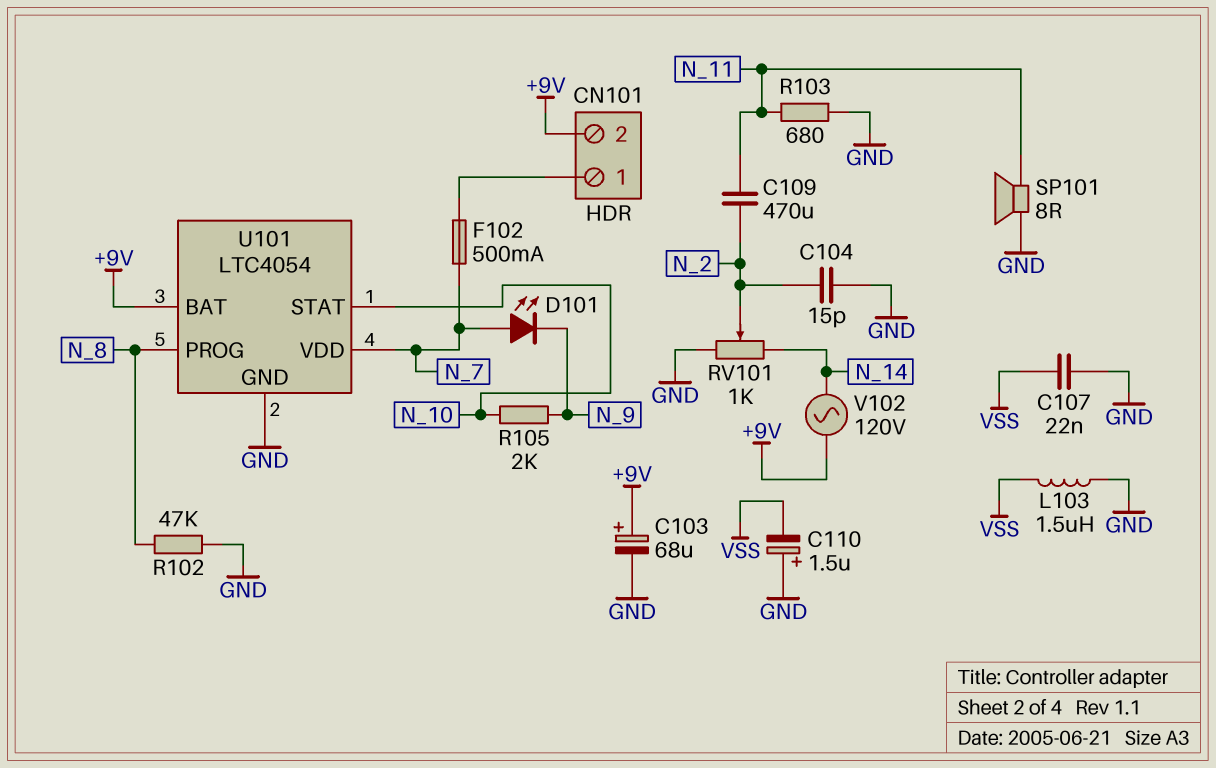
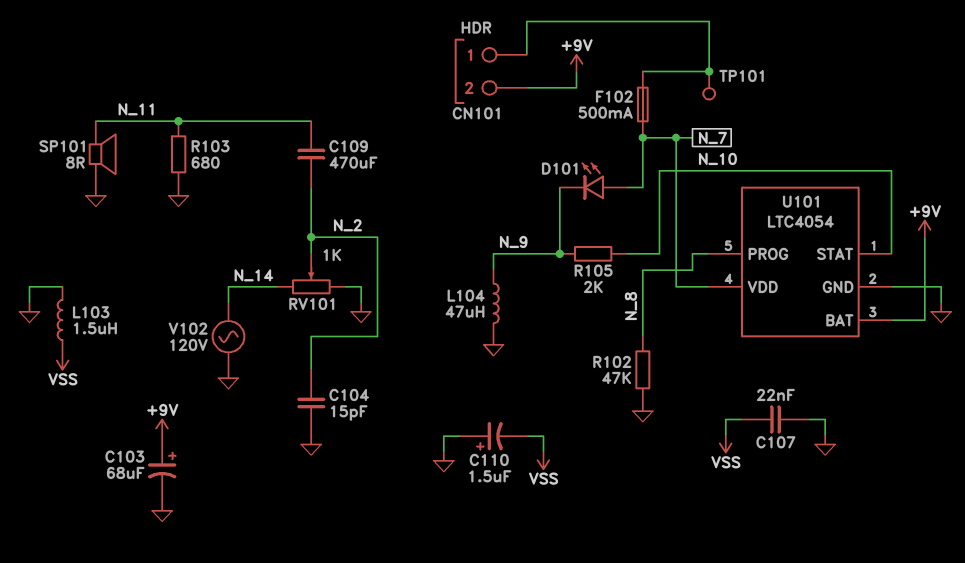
L104: none -> 47uH (GND, N_9)
TP101: none -> test point (CN101/1)
V102: AC 120V (+9V, N_14) -> AC 120V (GND, N_14)

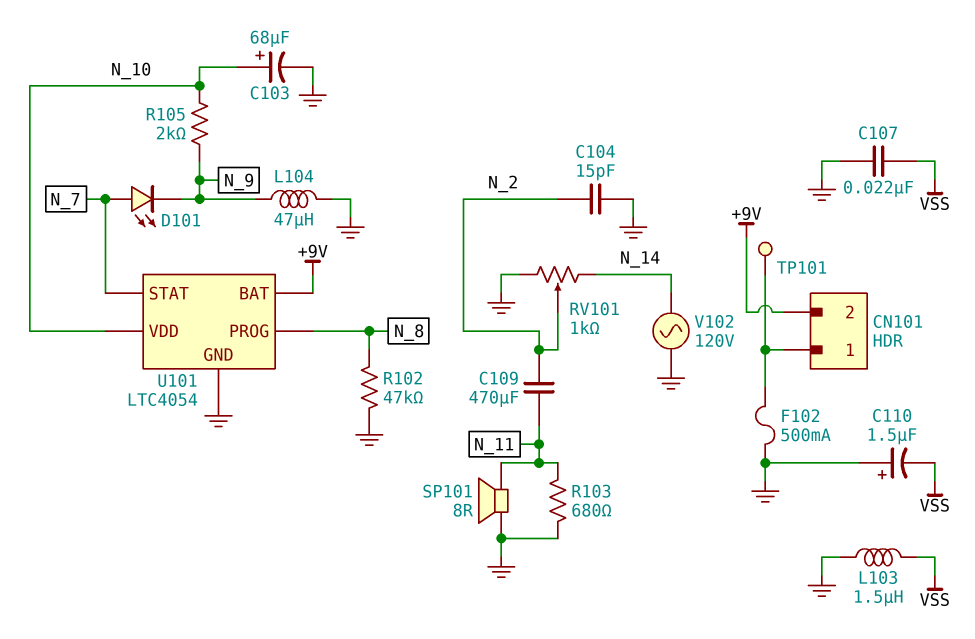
C103: 68uF (plus +9V, minus GND) -> 68uF (plus N_10, minus GND)
F102: 500mA (CN101/1, N_7) -> 500mA (CN101/1, GND)
U101 pin STAT: N_10 -> N_7
U101 pin VDD: N_7 -> N_10

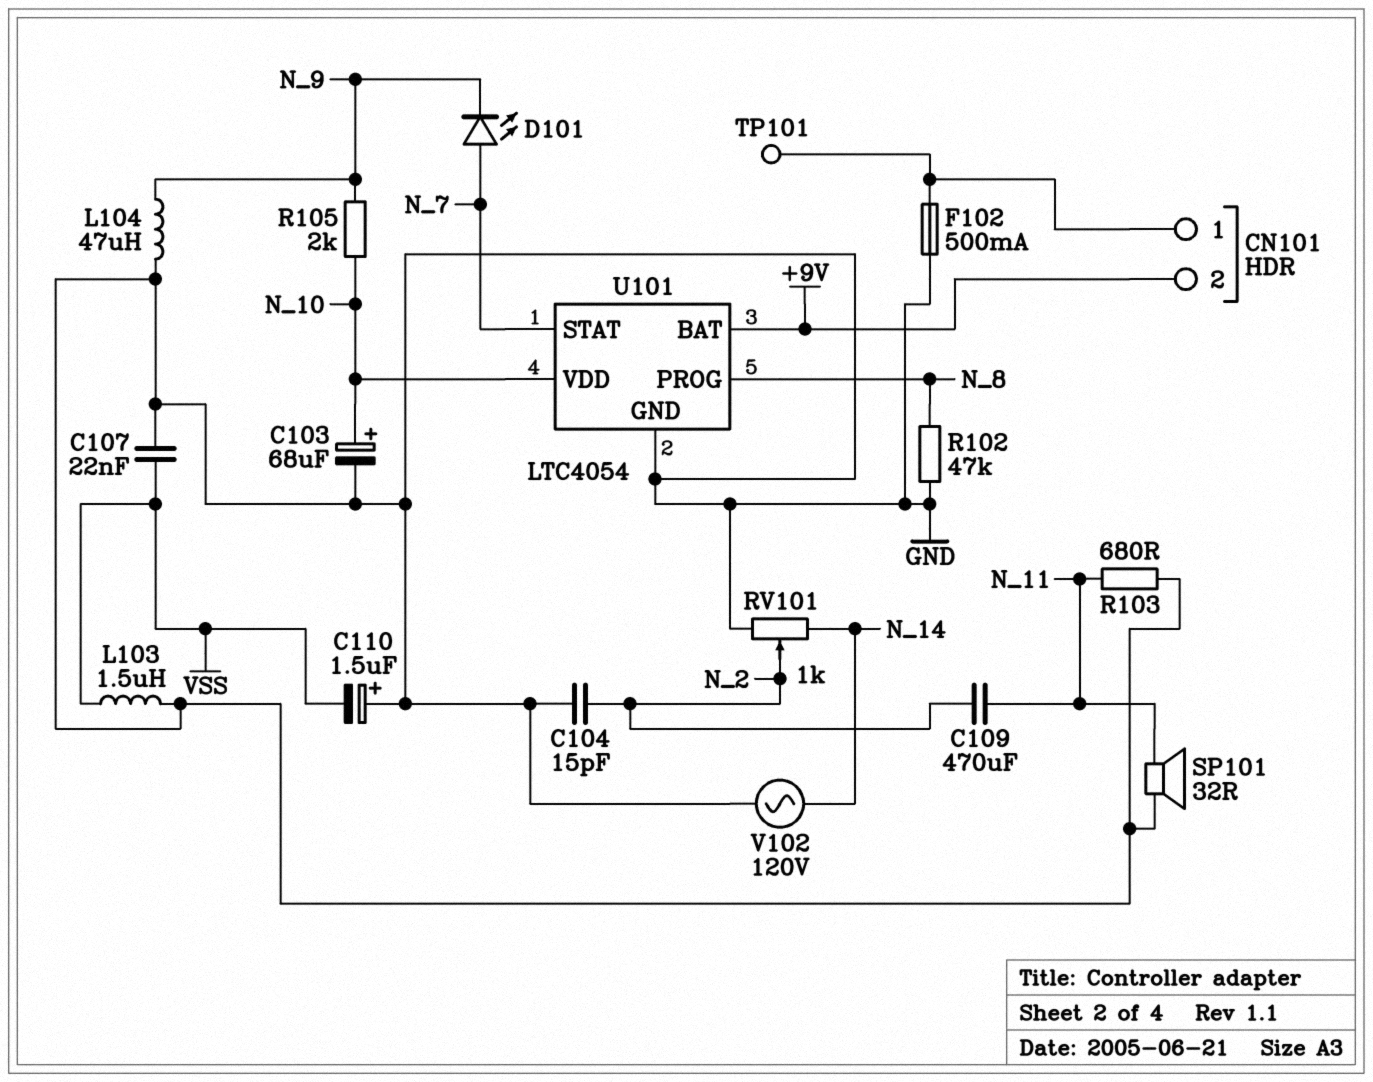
SP101: speaker 8R (GND, N_11) -> speaker 32R (GND, N_11)

